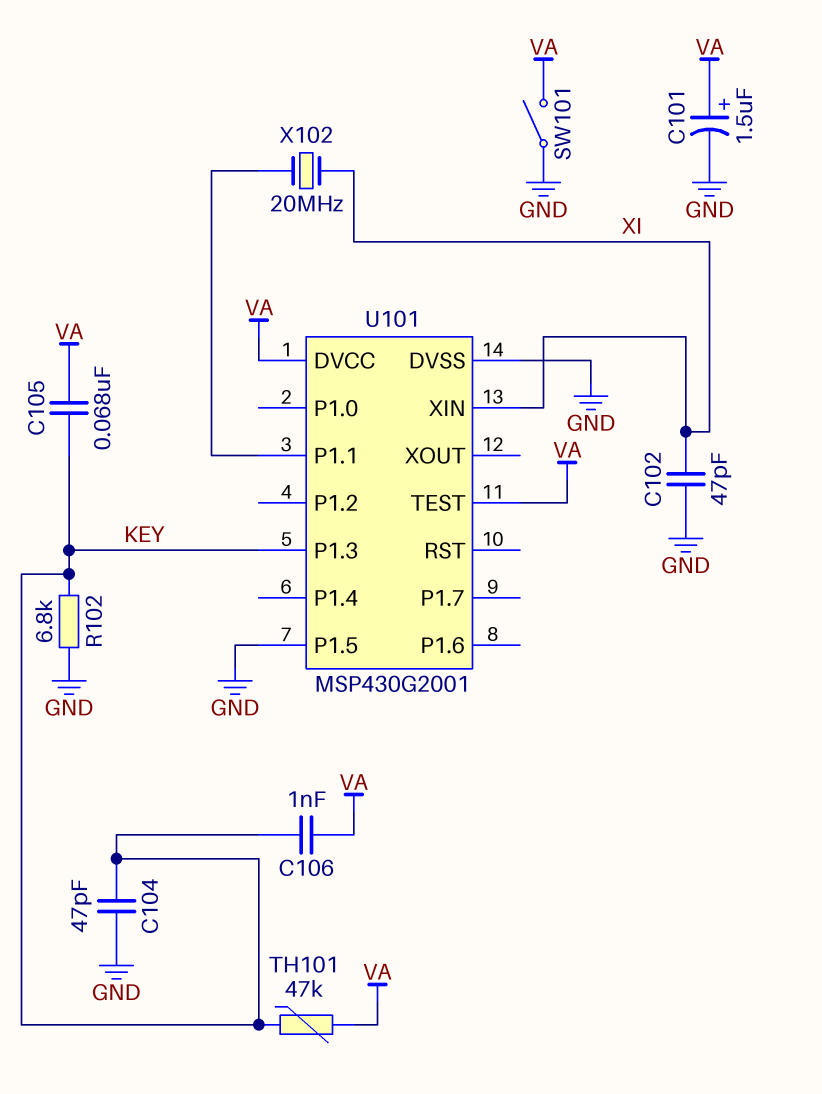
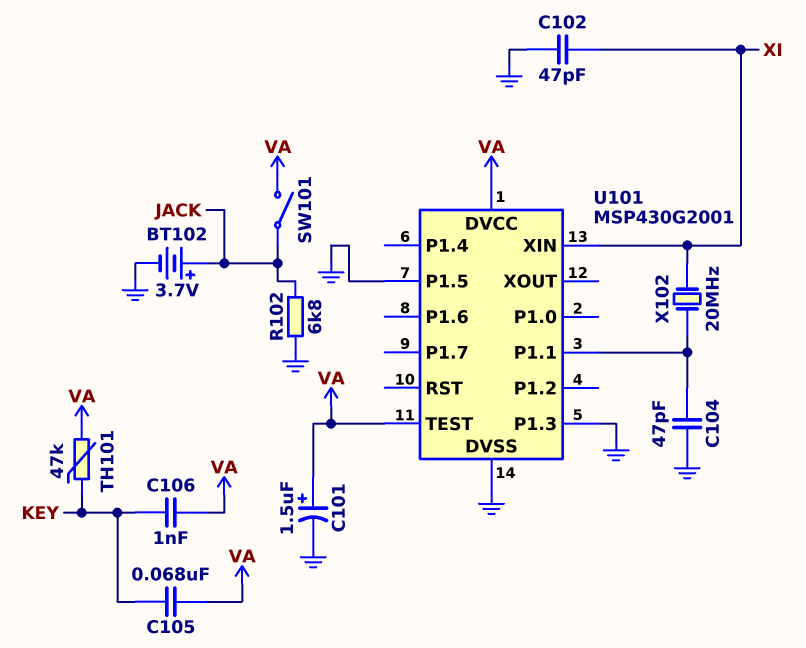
BT102: none -> 3.7V (plus JACK, minus GND)
C104: 47pF (GND, KEY) -> 47pF (GND, U101/P1.1)
R102: 6.8k (GND, KEY) -> 6.8k (GND, JACK)
SW101: switch (GND, VA) -> switch (JACK, VA)
U101 pin P1.3: KEY -> GND

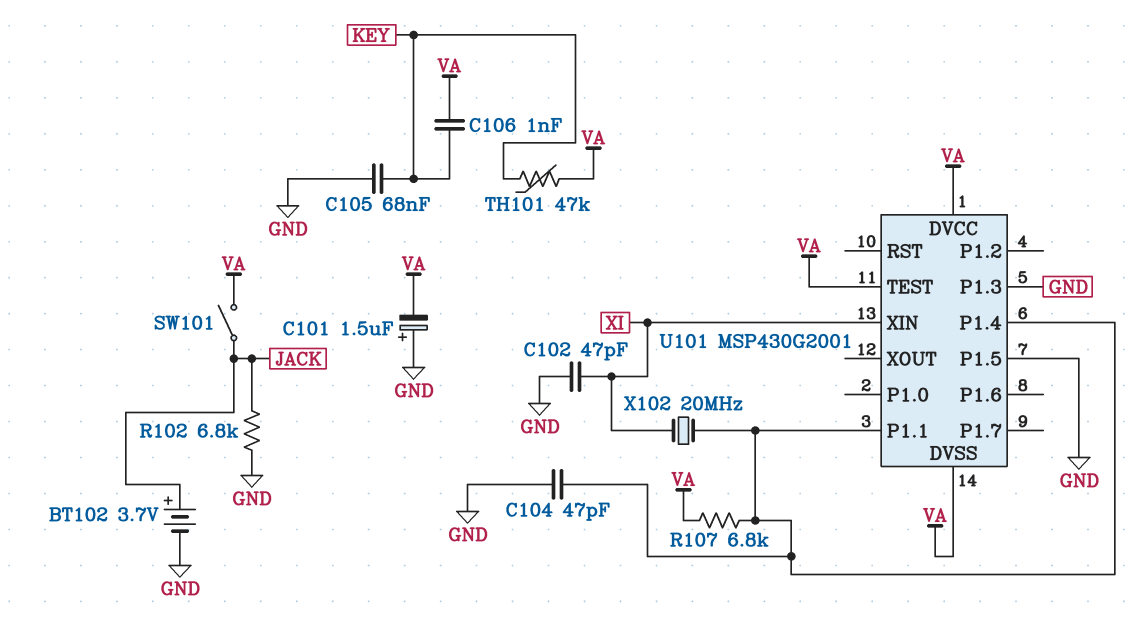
C101: 1.5uF (plus VA, minus GND) -> 1.5uF (plus GND, minus VA)
C105: 68nF (KEY, VA) -> 68nF (GND, KEY)
R107: none -> 6.8k (U101/P1.1, VA)
U101 pin DVSS: GND -> VA
U101 pin P1.4: none -> U101/P1.1

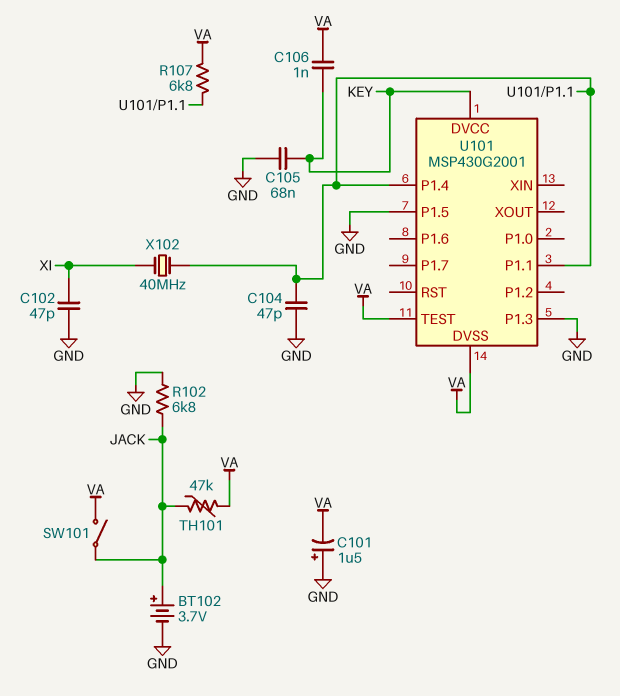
TH101: 47k (KEY, VA) -> 47k (JACK, VA)
U101 pin DVCC: VA -> KEY
U101 pin XIN: XI -> none
X102: 20MHz (U101/P1.1, XI) -> 40MHz (U101/P1.1, XI)

